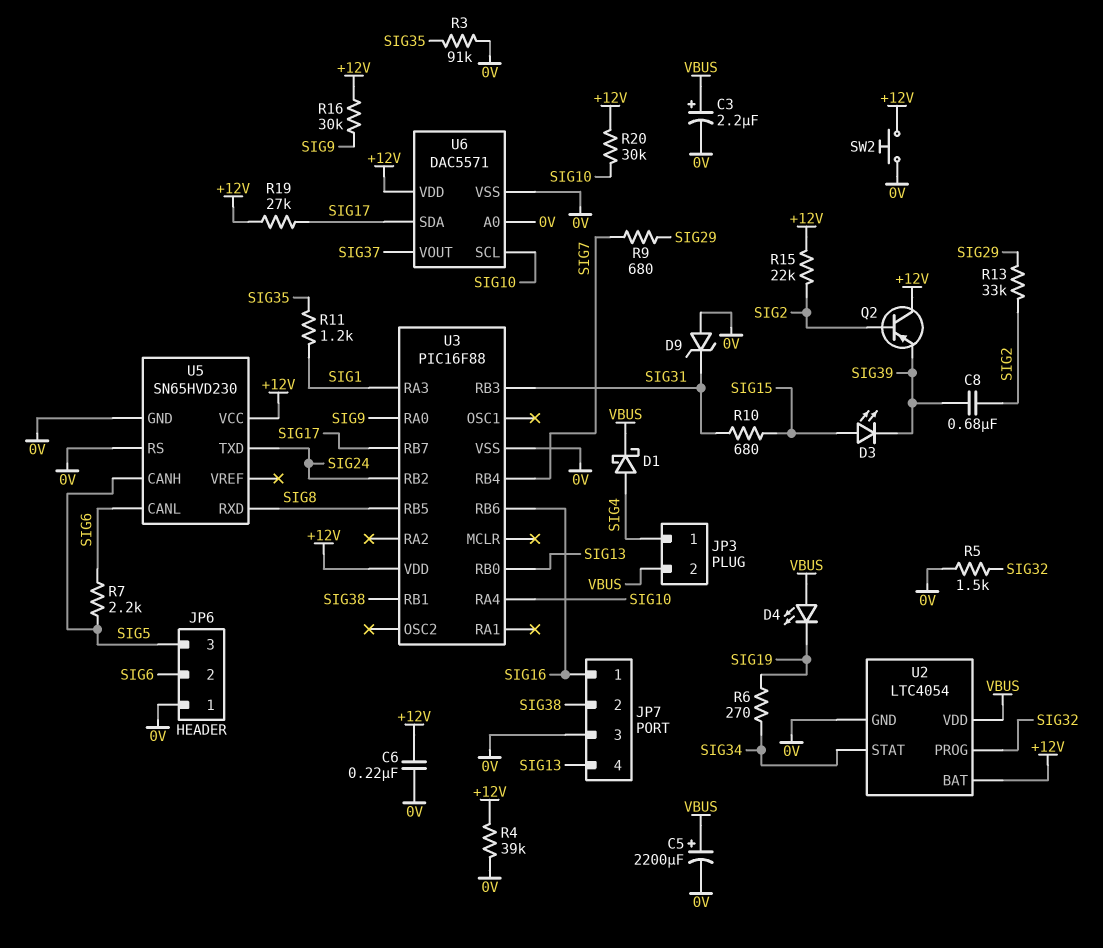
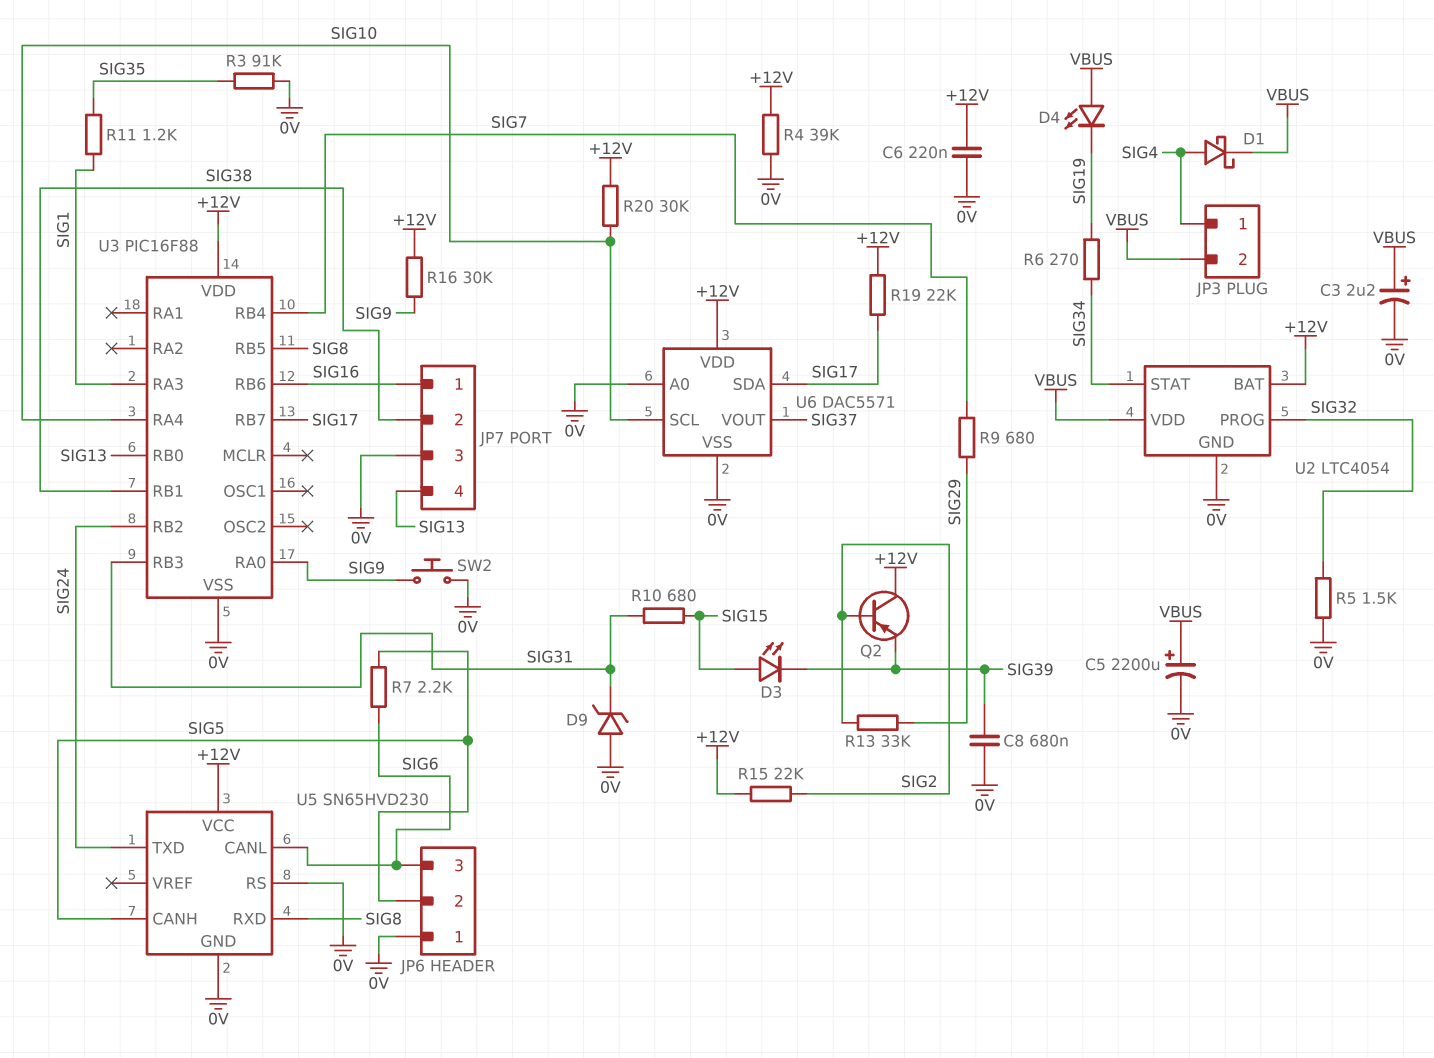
C8: 680nF (SIG2, SIG39) -> 680nF (0V, SIG39)
JP6 pin 2: SIG6 -> SIG5
JP6 pin 3: SIG5 -> SIG6
R19: 27k (+12V, SIG17) -> 22k (+12V, SIG17)
SW2: button (+12V, 0V) -> button (0V, SIG9)

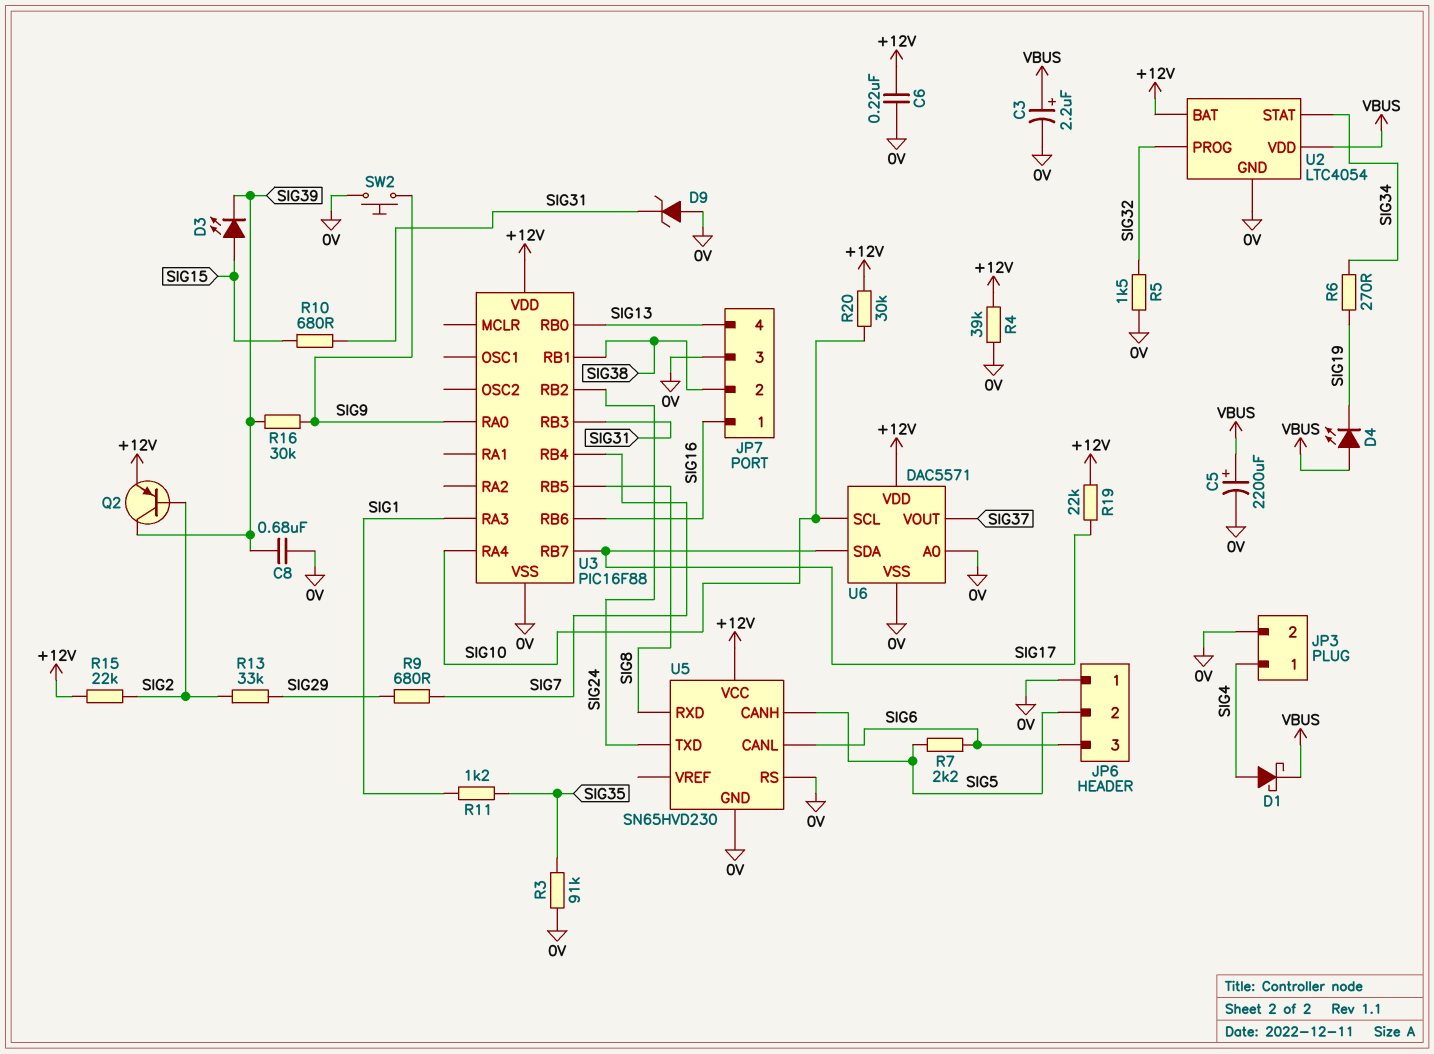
JP3 pin 2: VBUS -> 0V
Q2: PNP (B SIG2, C +12V, E SIG39) -> PNP (B SIG2, C SIG39, E +12V)
R16: 30k (+12V, SIG9) -> 30k (SIG9, SIG39)

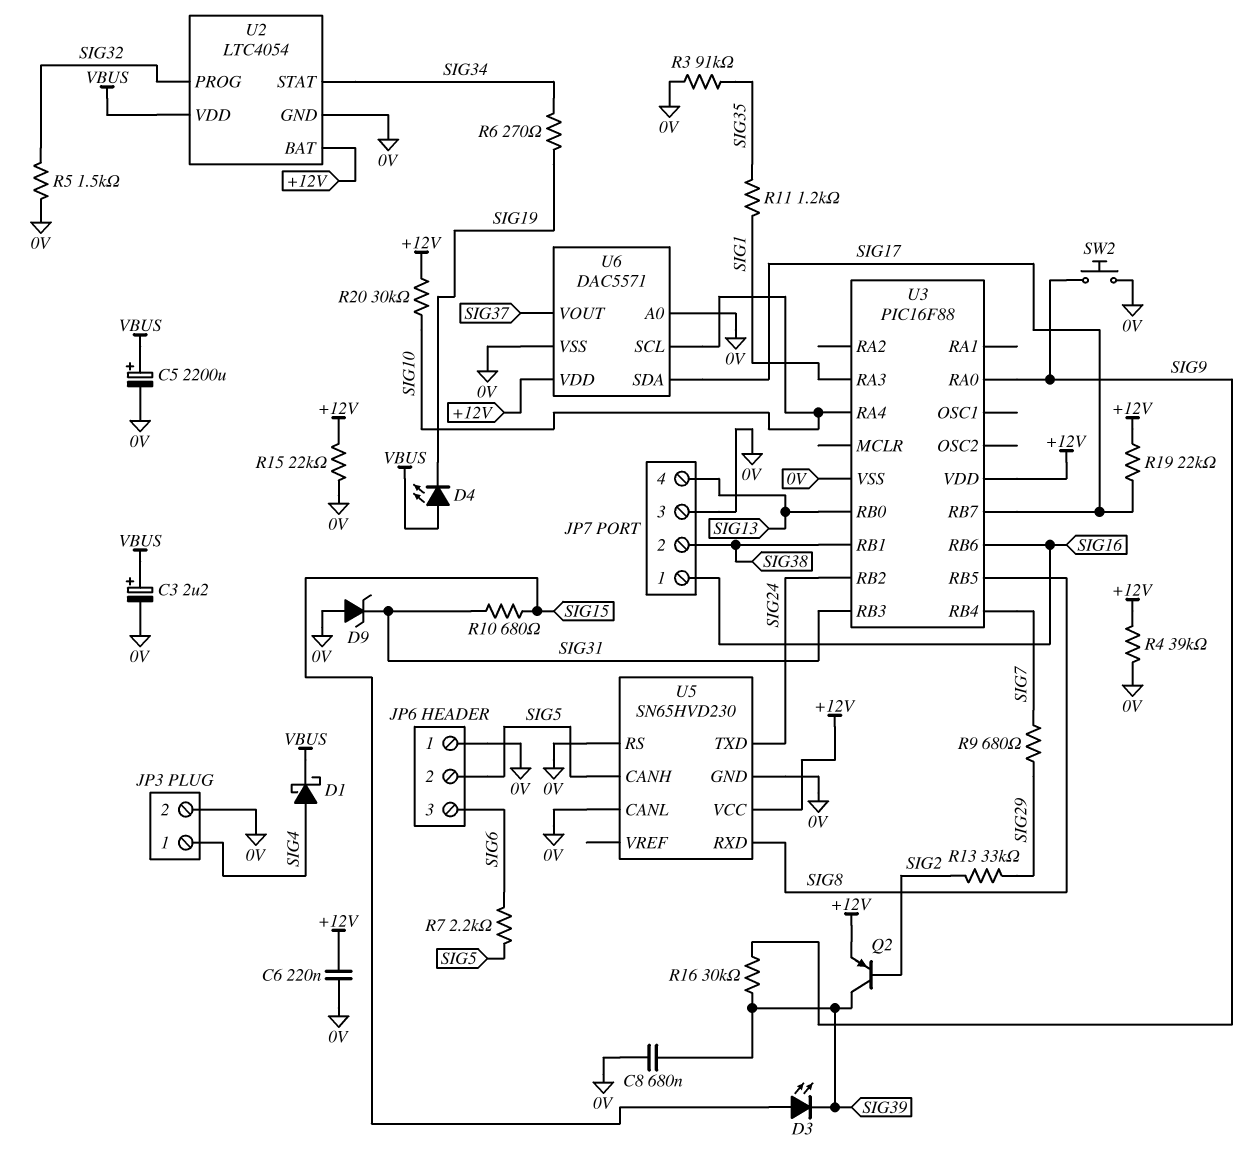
R15: 22k (+12V, SIG2) -> 22k (+12V, 0V)
U5 pin CANL: SIG6 -> 0V

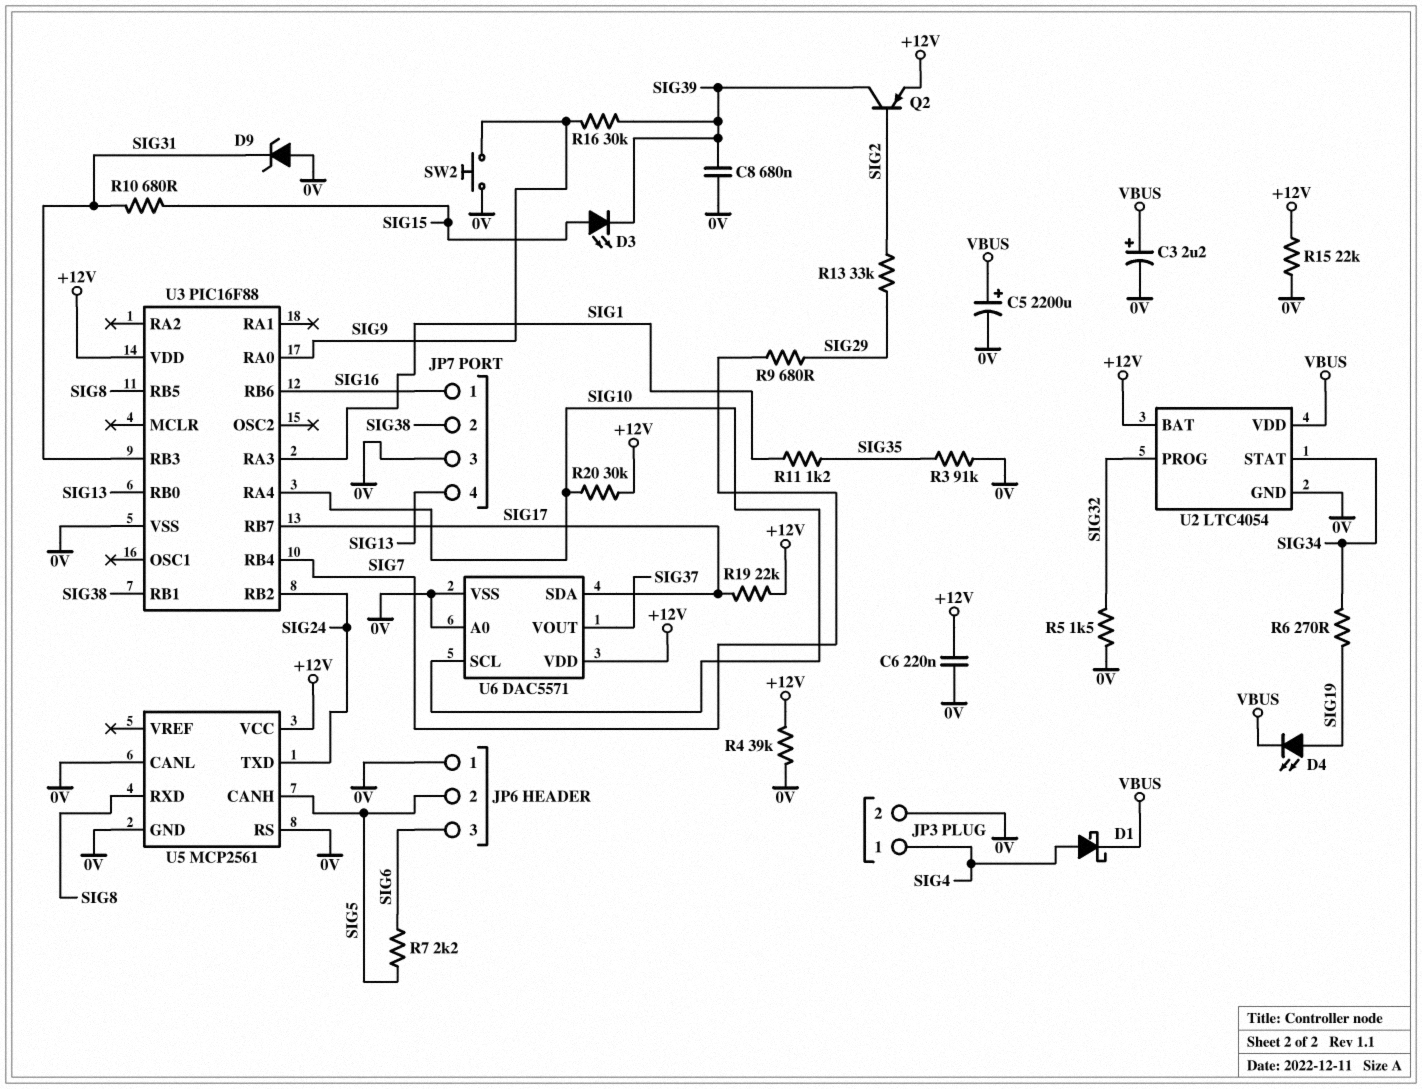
D4: LED (A VBUS, K SIG19) -> LED (A SIG19, K VBUS)
U5: SN65HVD230 -> MCP2561

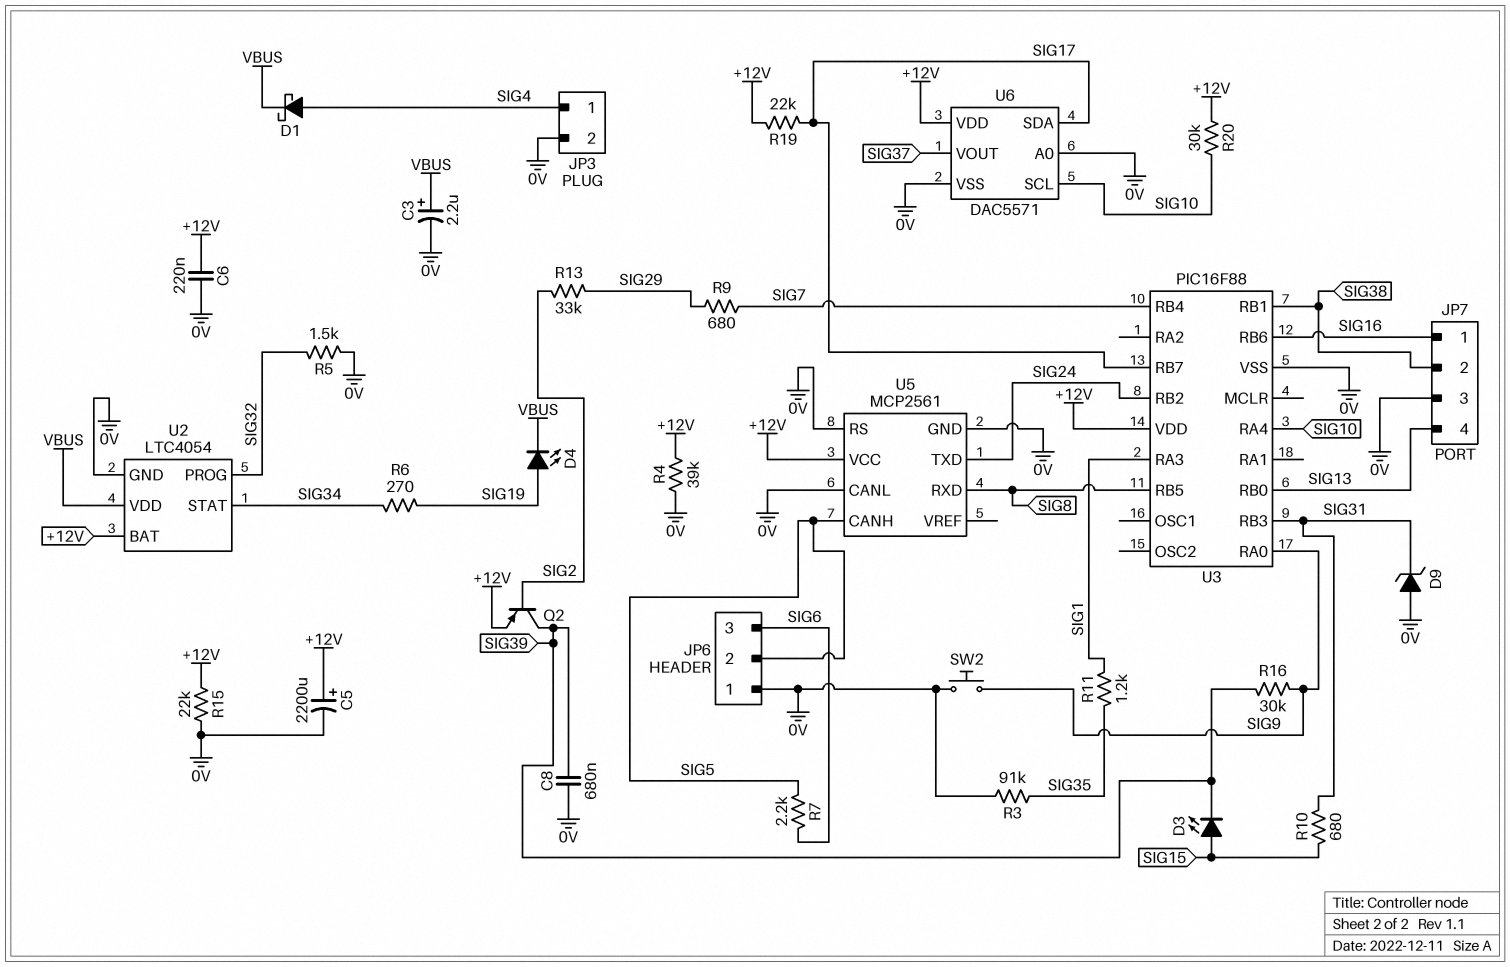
C5: 2200uF (plus VBUS, minus 0V) -> 2200uF (plus +12V, minus 0V)

